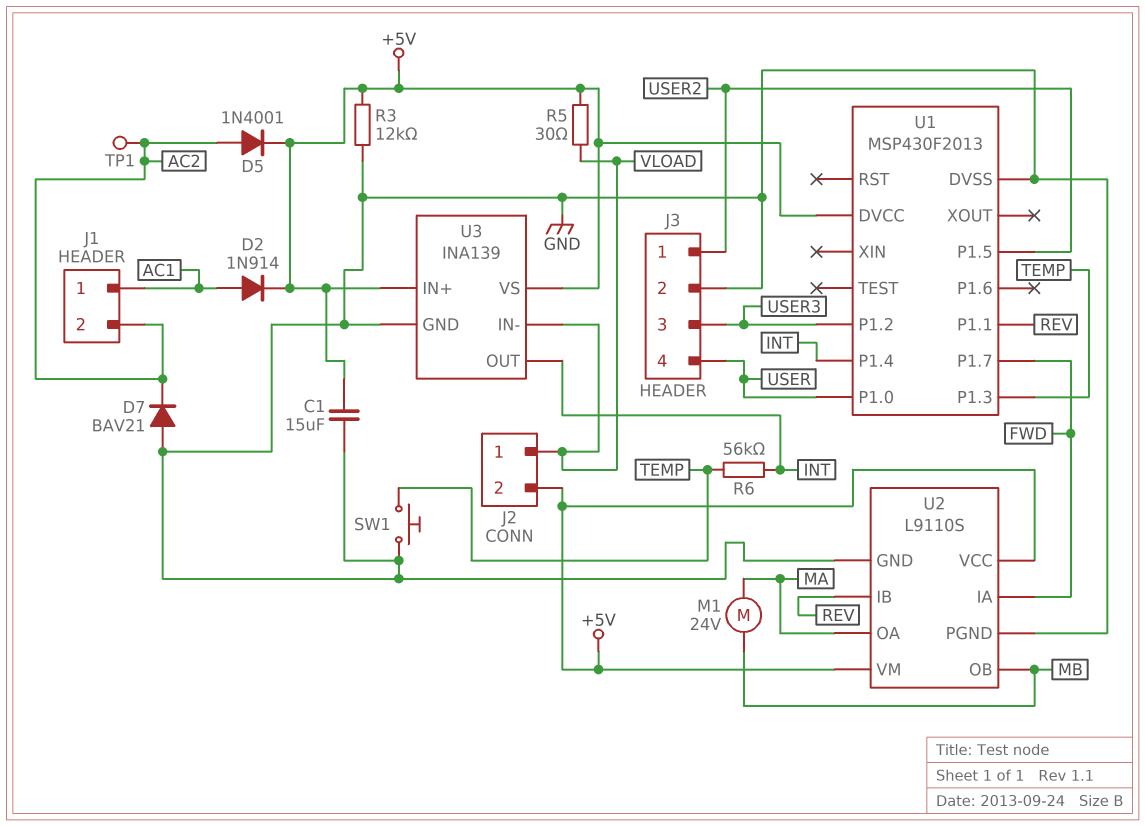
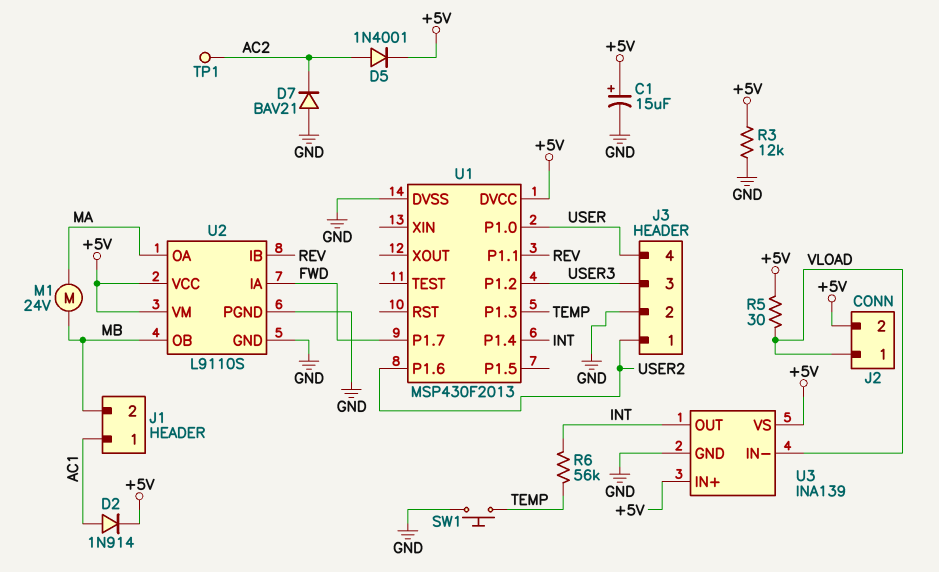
C1: 15uF (+5V, GND) -> 15uF (plus +5V, minus GND)
J1 pin 2: AC2 -> MB
U1 pin P1.5: USER2 -> none
U1 pin P1.6: none -> USER2

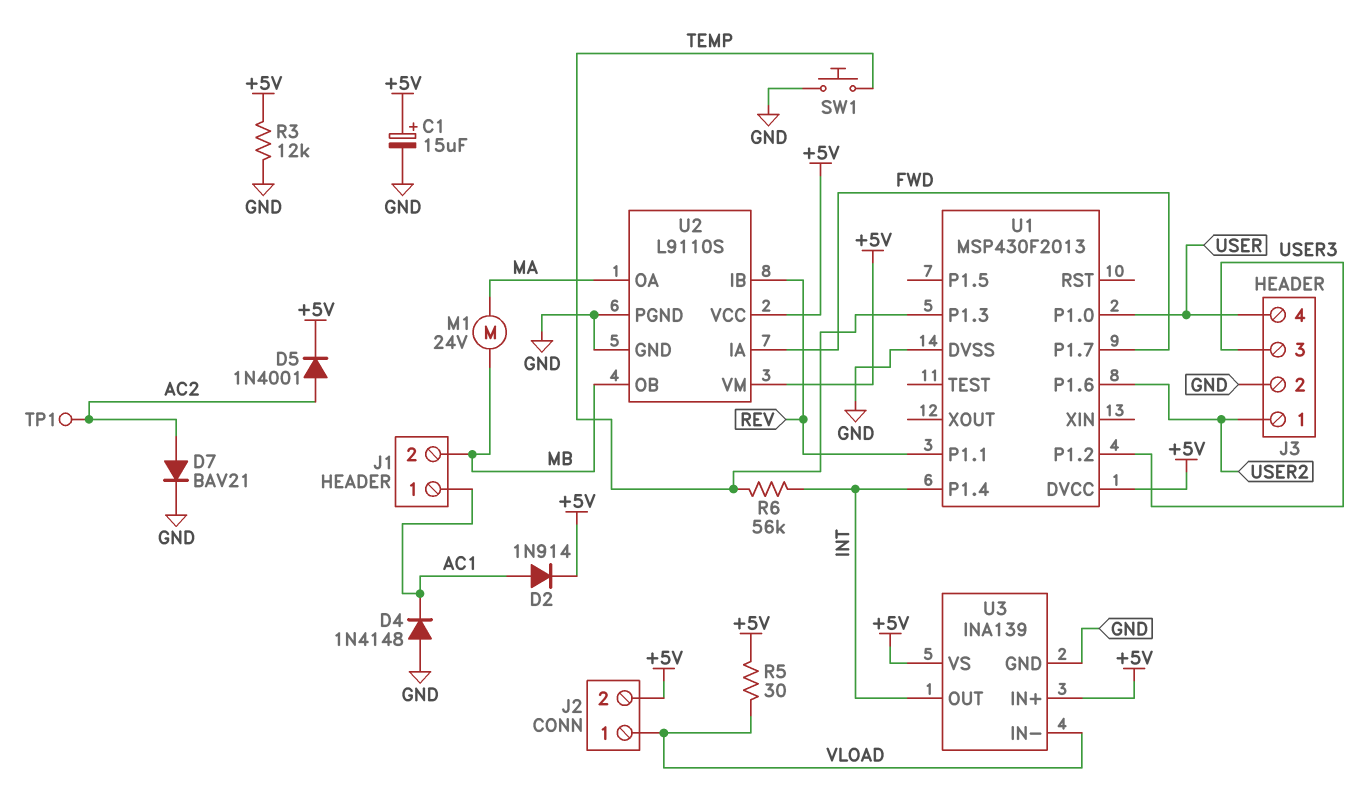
D4: none -> diode 1N4148 (A GND, K AC1)
D7: diode BAV21 (A GND, K AC2) -> diode BAV21 (A AC2, K GND)

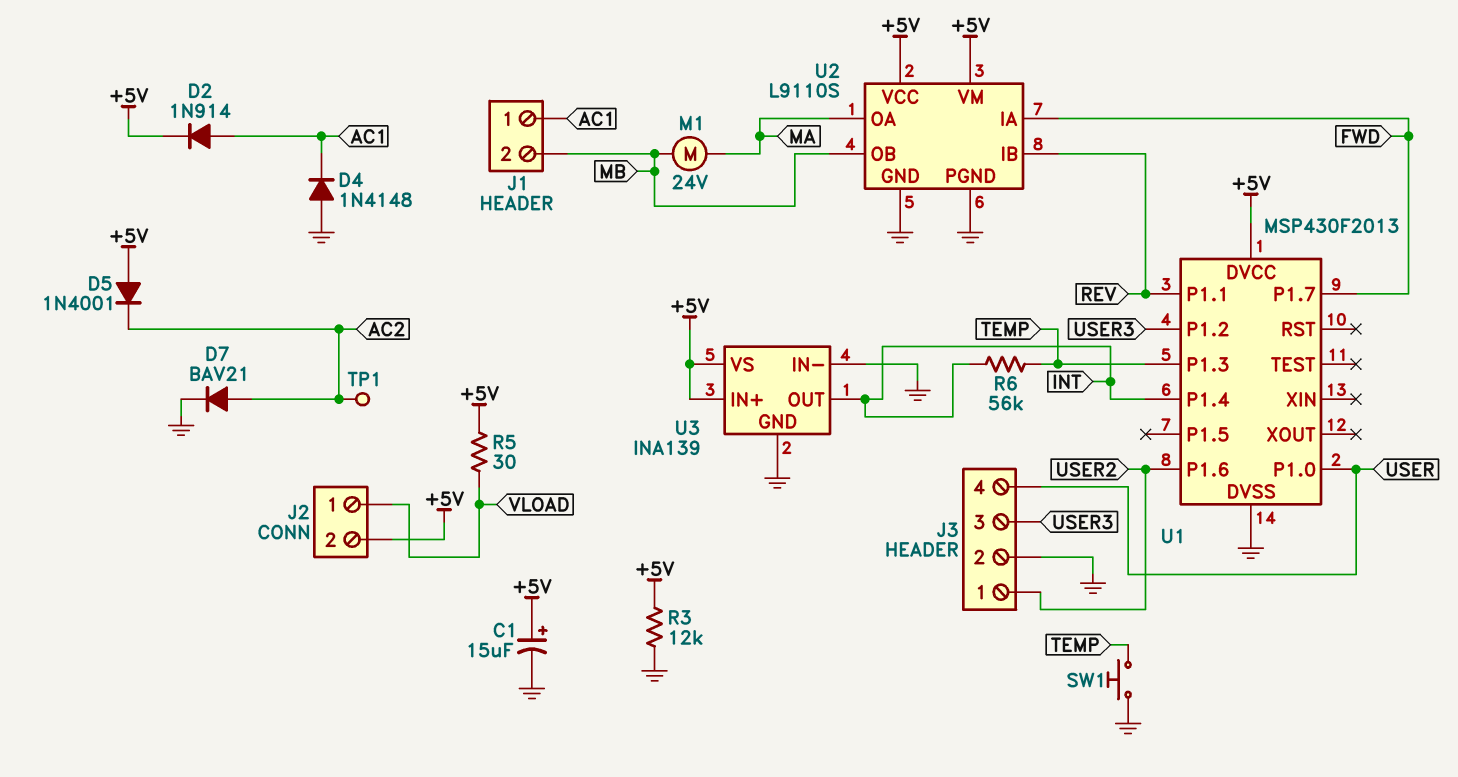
D5: diode 1N4001 (A AC2, K +5V) -> diode 1N4001 (A +5V, K AC2)
U3 pin IN-: VLOAD -> GND

